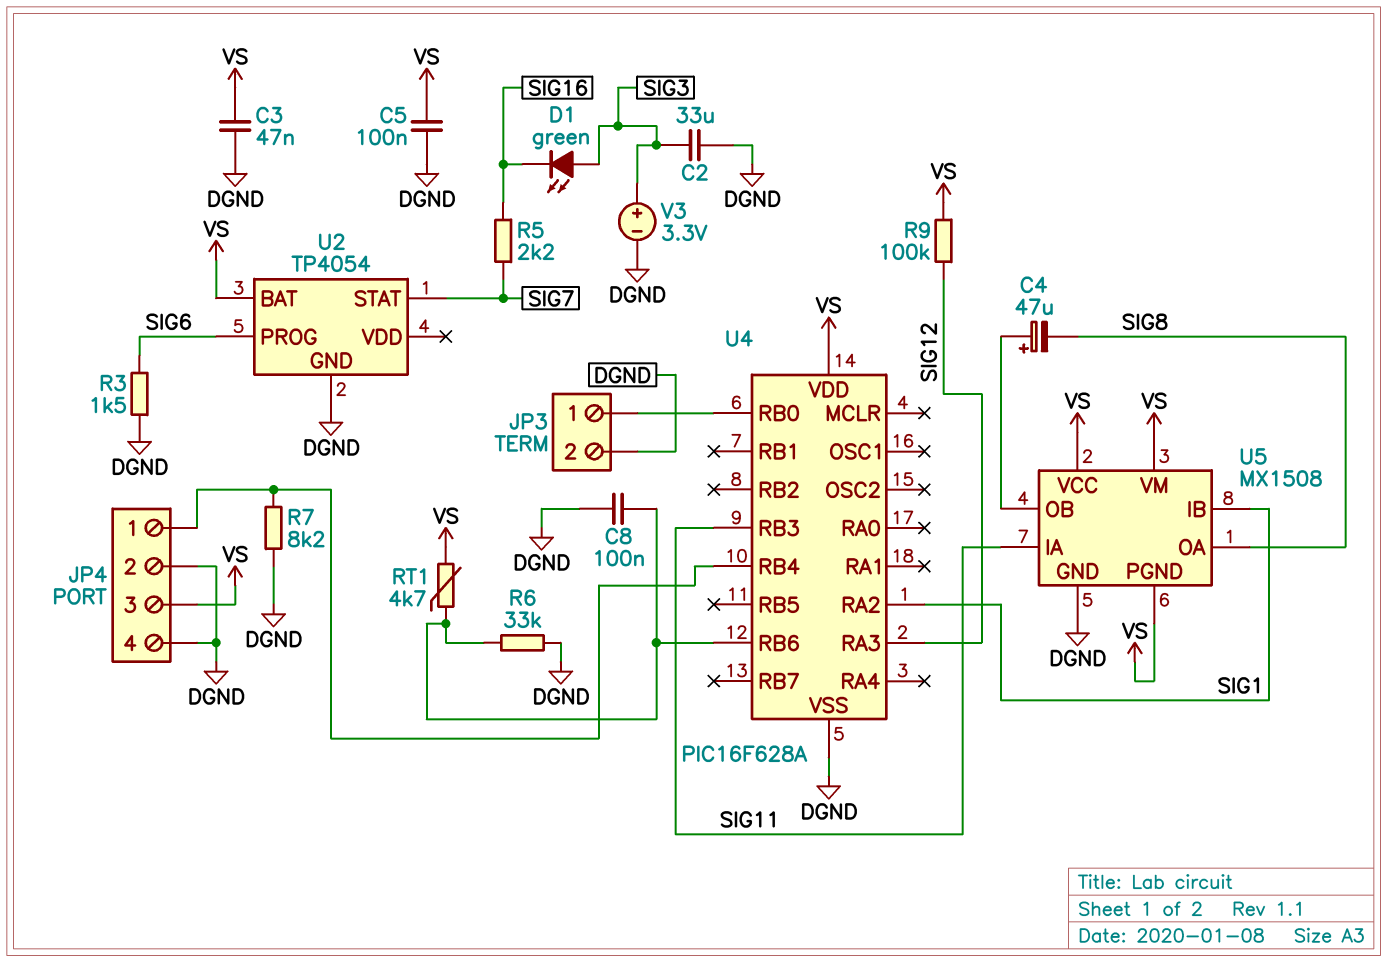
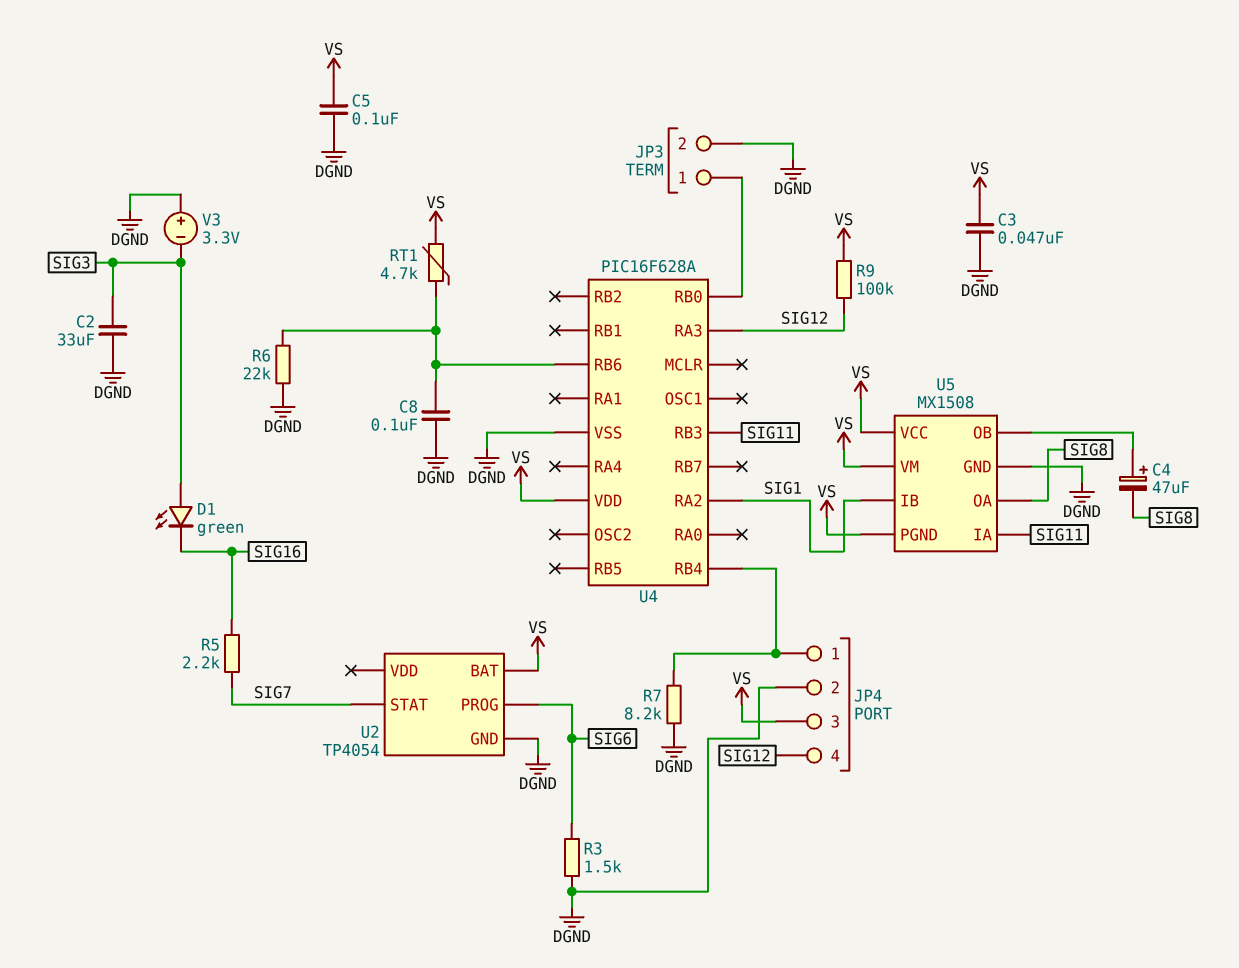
JP4 pin 4: DGND -> SIG12
R6: 33k (DGND, U4/RB6) -> 22k (DGND, U4/RB6)
V3: 3.3V (plus SIG3, minus DGND) -> 3.3V (plus DGND, minus SIG3)

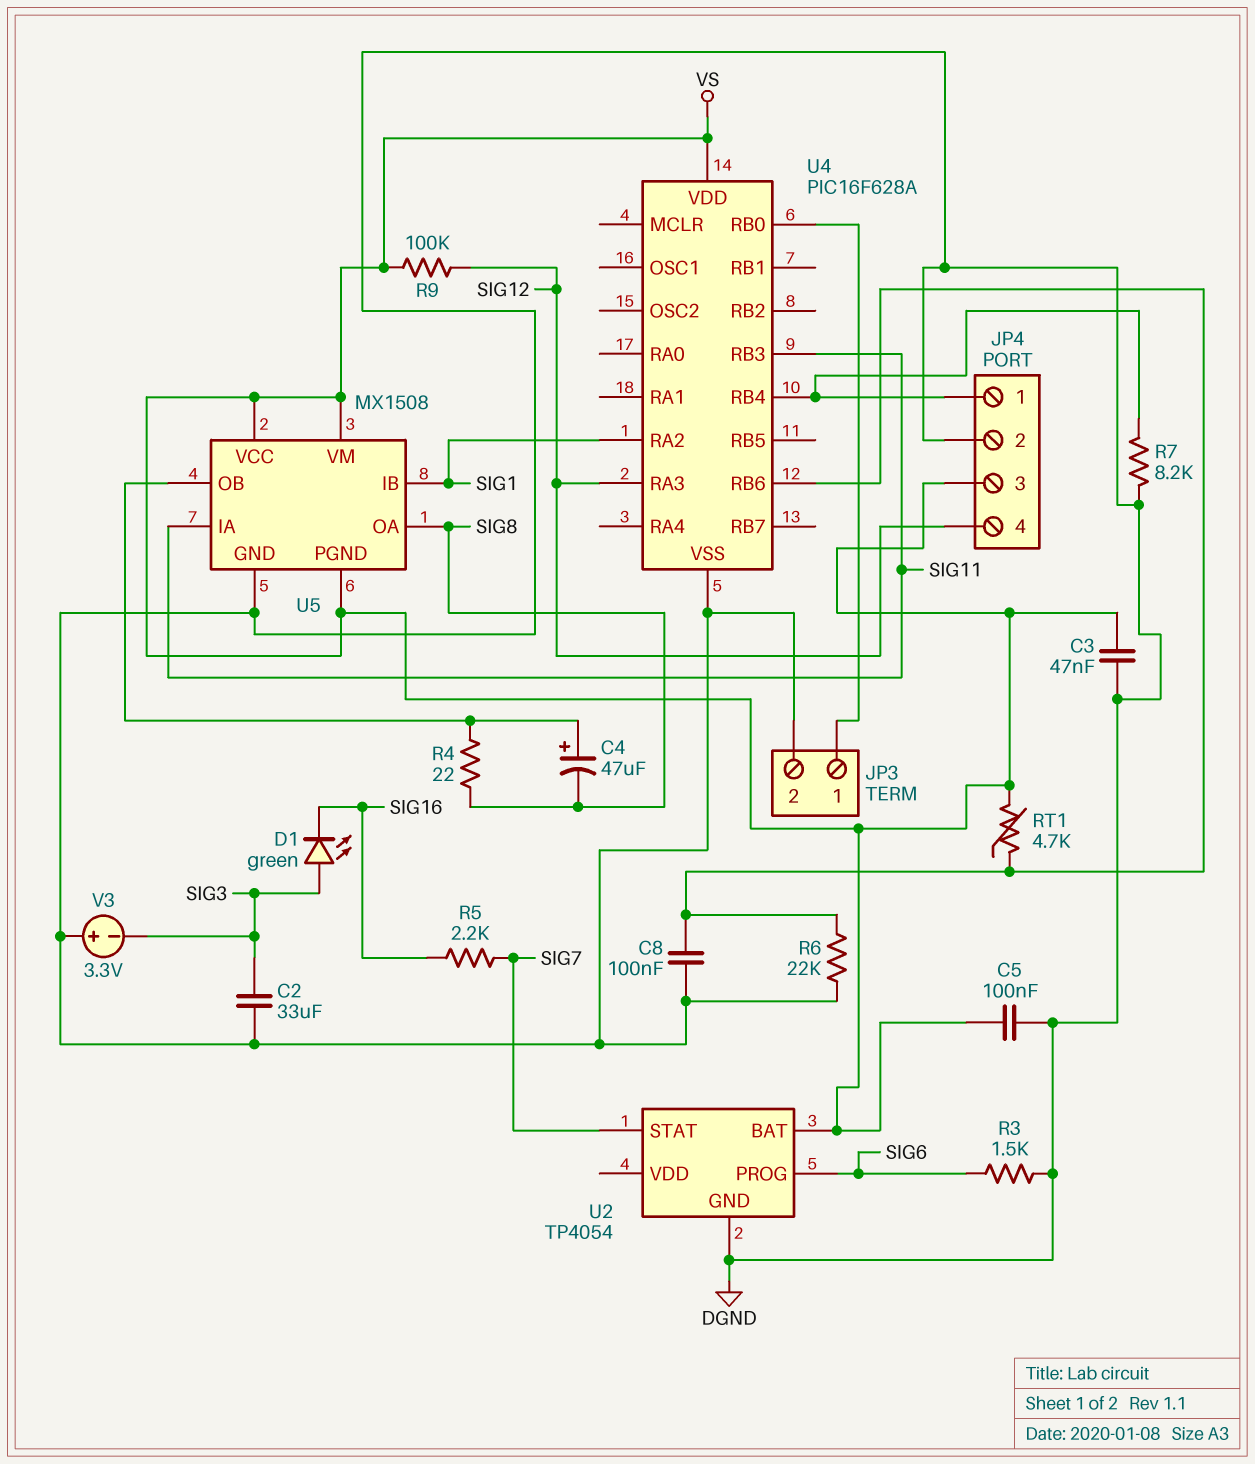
R4: none -> 22 (SIG8, U5/OB)

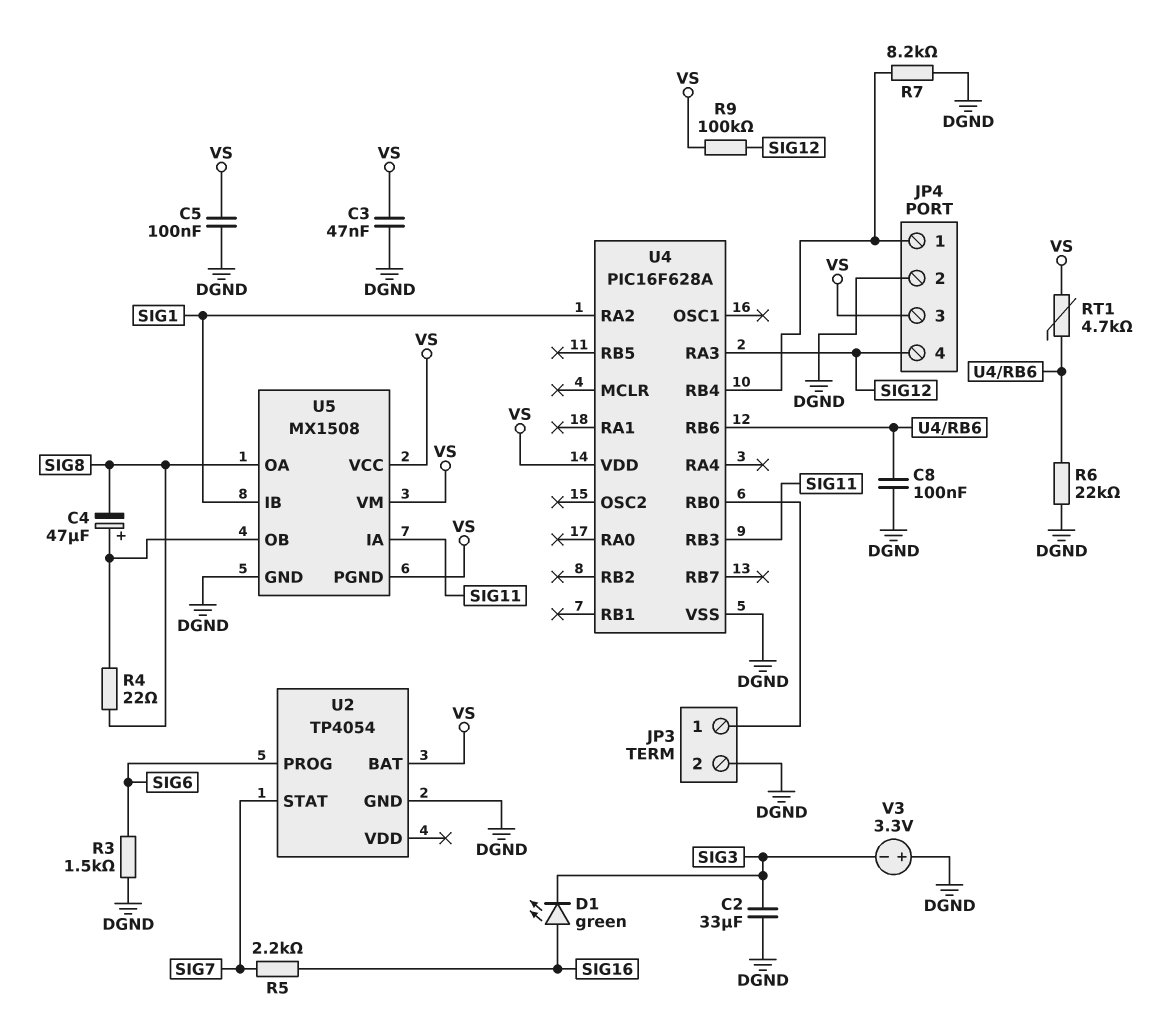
D1: LED green (A SIG3, K SIG16) -> LED green (A SIG16, K SIG3)

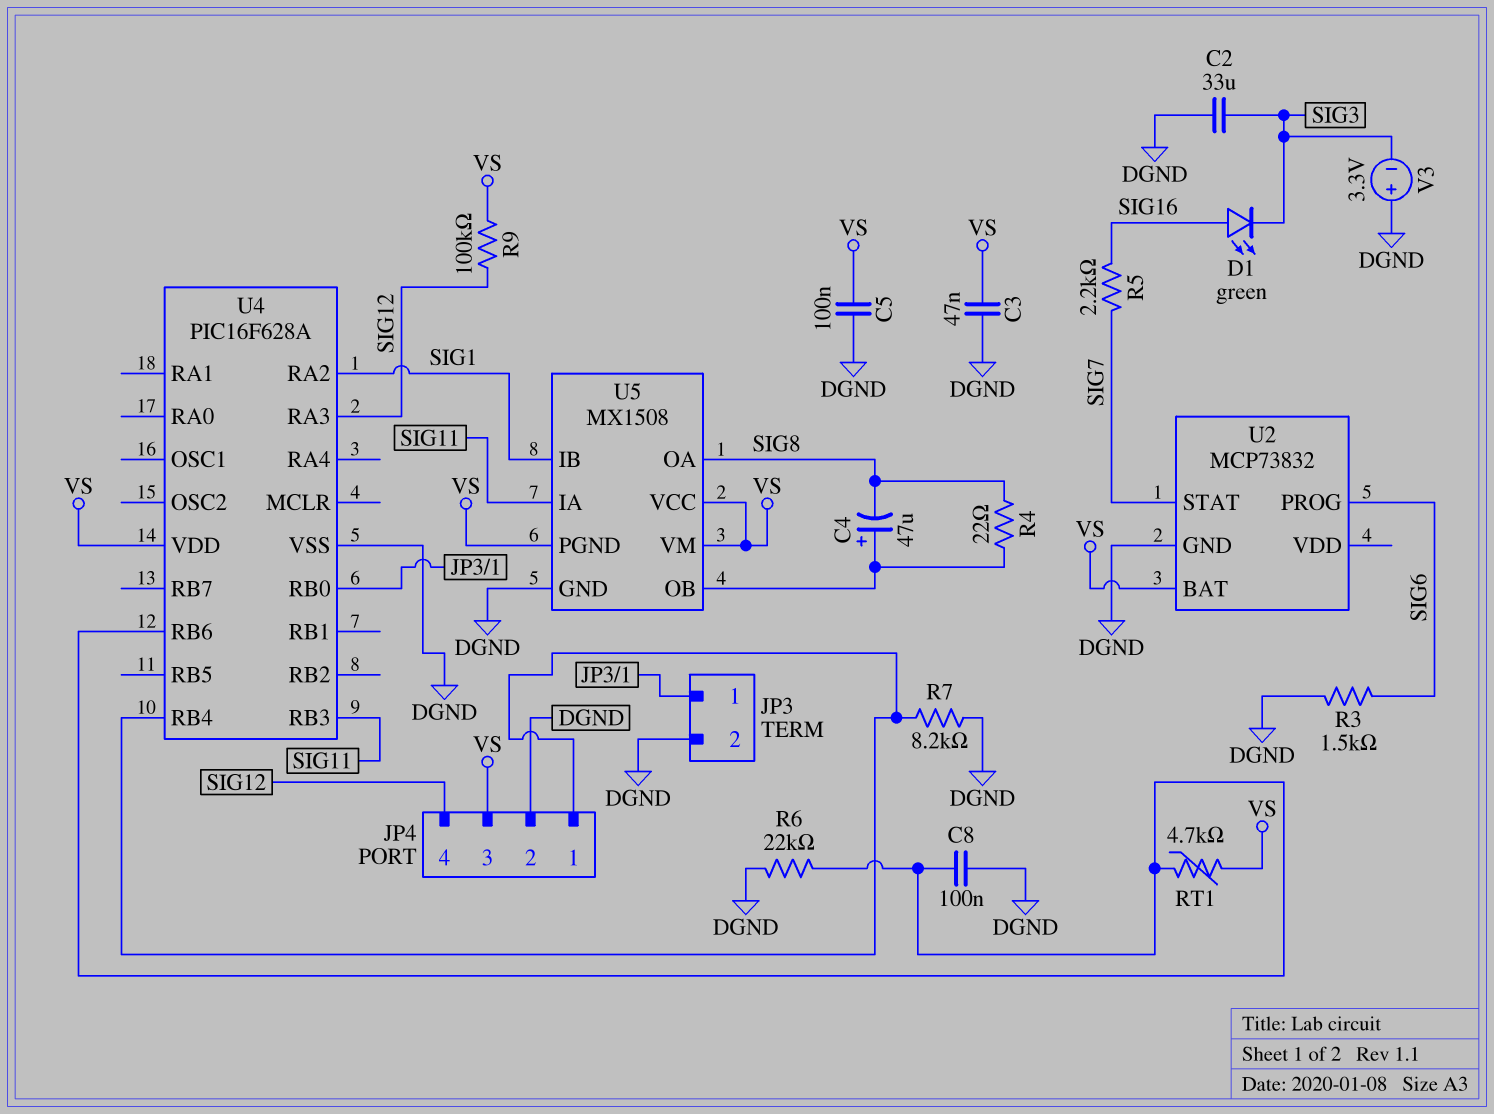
U2: TP4054 -> MCP73832

